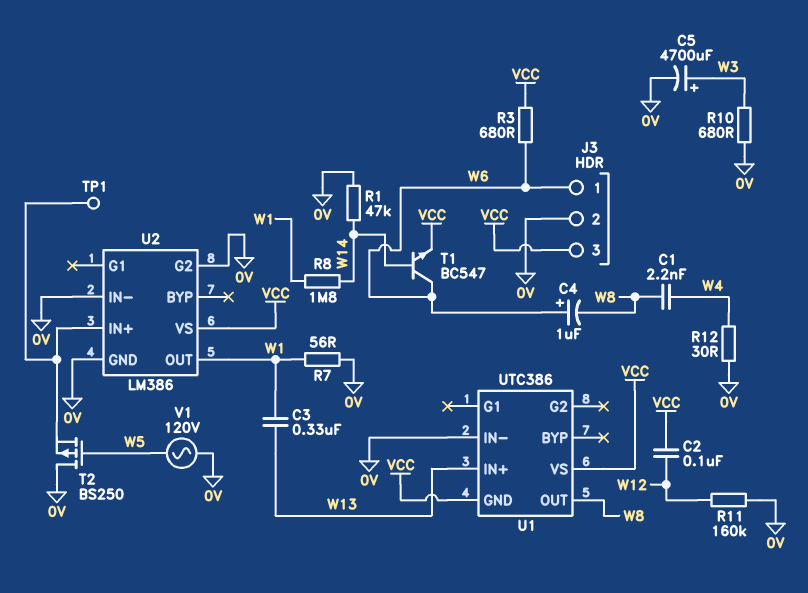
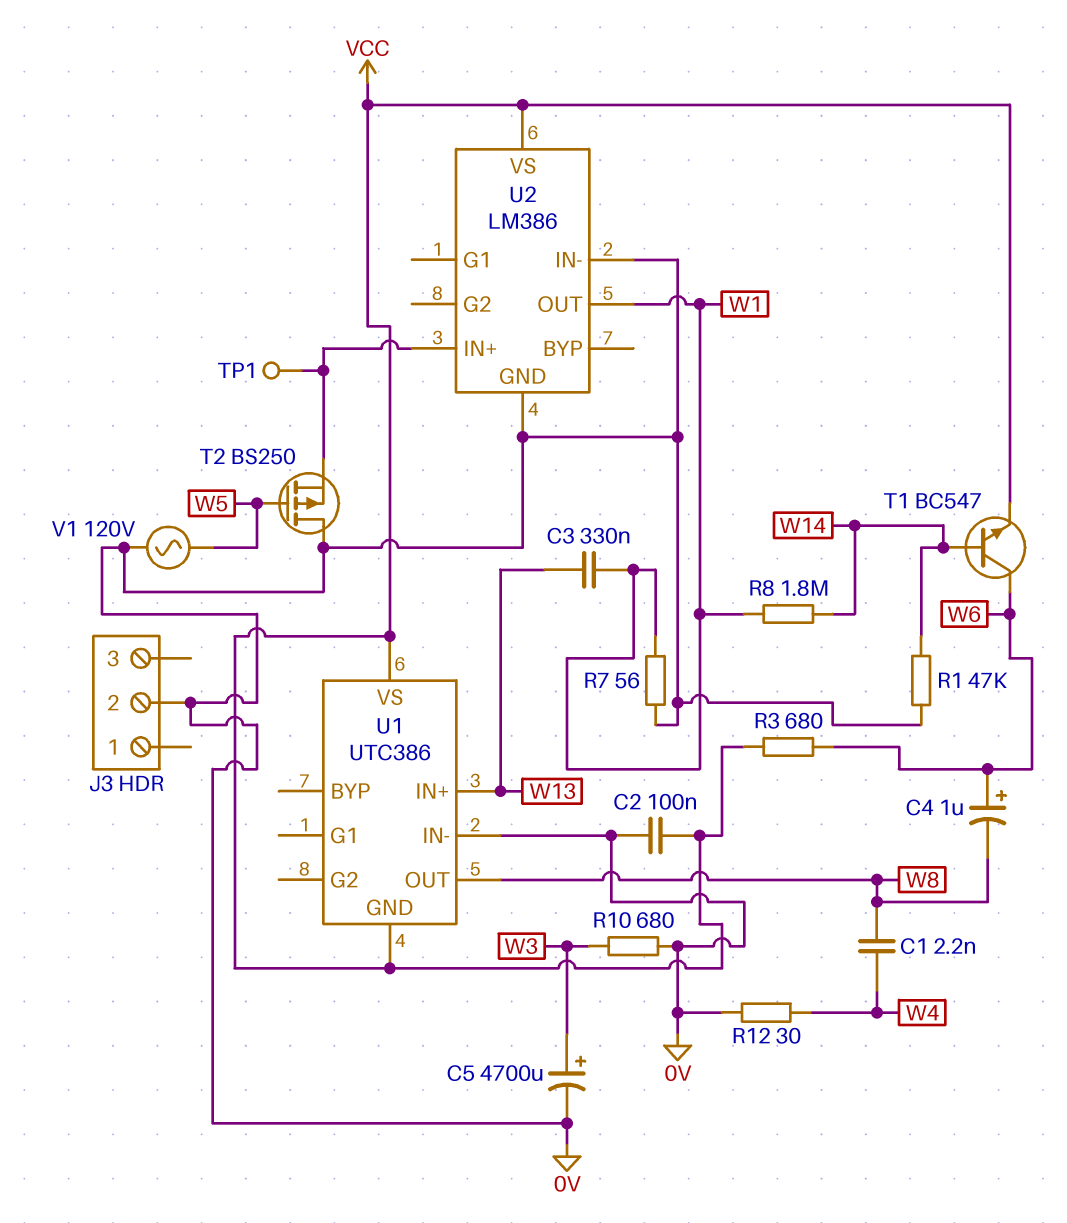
C2: 100nF (VCC, W12) -> 100nF (0V, VCC)
J3 pin 1: W6 -> none
J3 pin 3: VCC -> none
R11: 160k (0V, W12) -> none
U2 pin G2: 0V -> none

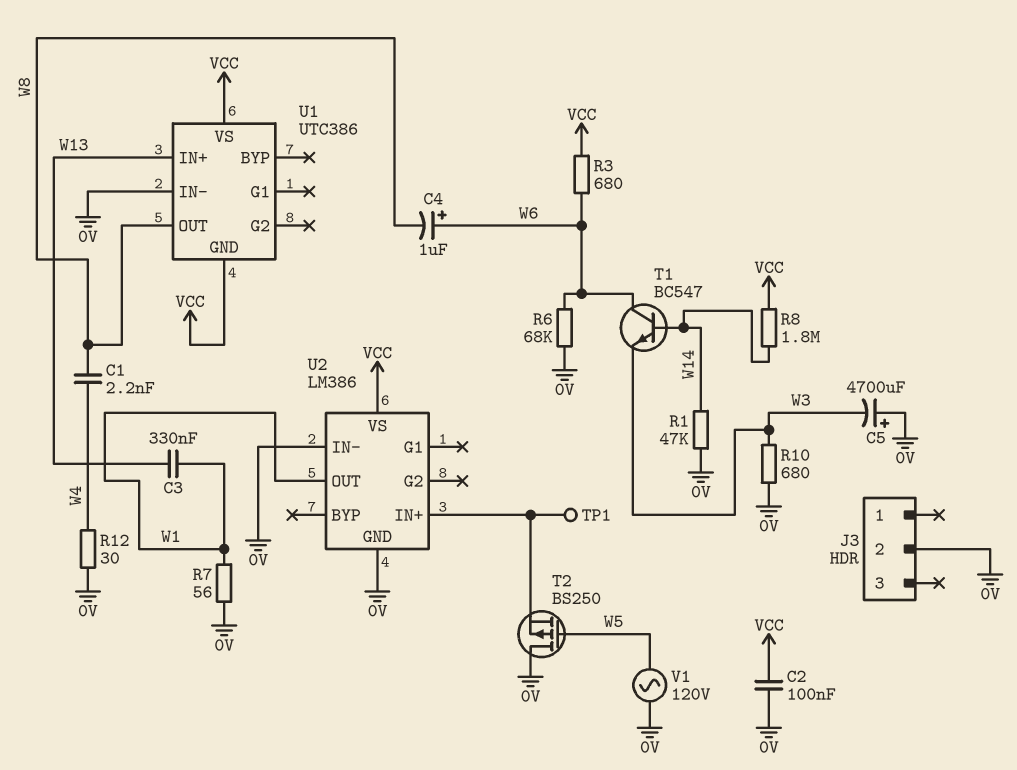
C5: 4700uF (plus W3, minus 0V) -> 4700uF (plus 0V, minus W3)
R6: none -> 68k (0V, W6)
R8: 1.8M (W1, W14) -> 1.8M (VCC, W14)
T1: NPN BC547 (B W14, C W6, E VCC) -> NPN BC547 (B W14, C W6, E W3)

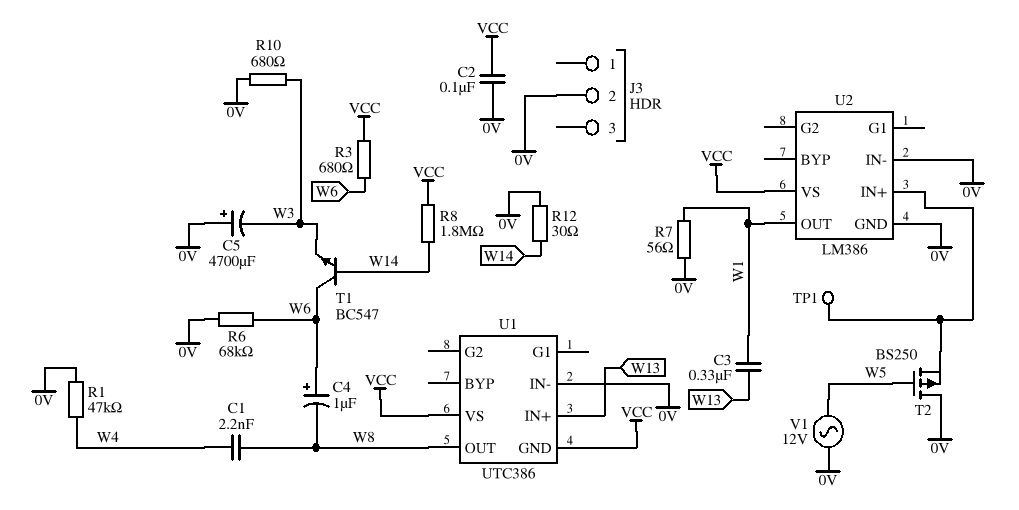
R1: 47k (0V, W14) -> 47k (0V, W4)
R12: 30 (0V, W4) -> 30 (0V, W14)
V1: AC 120V (0V, W5) -> AC 12V (0V, W5)

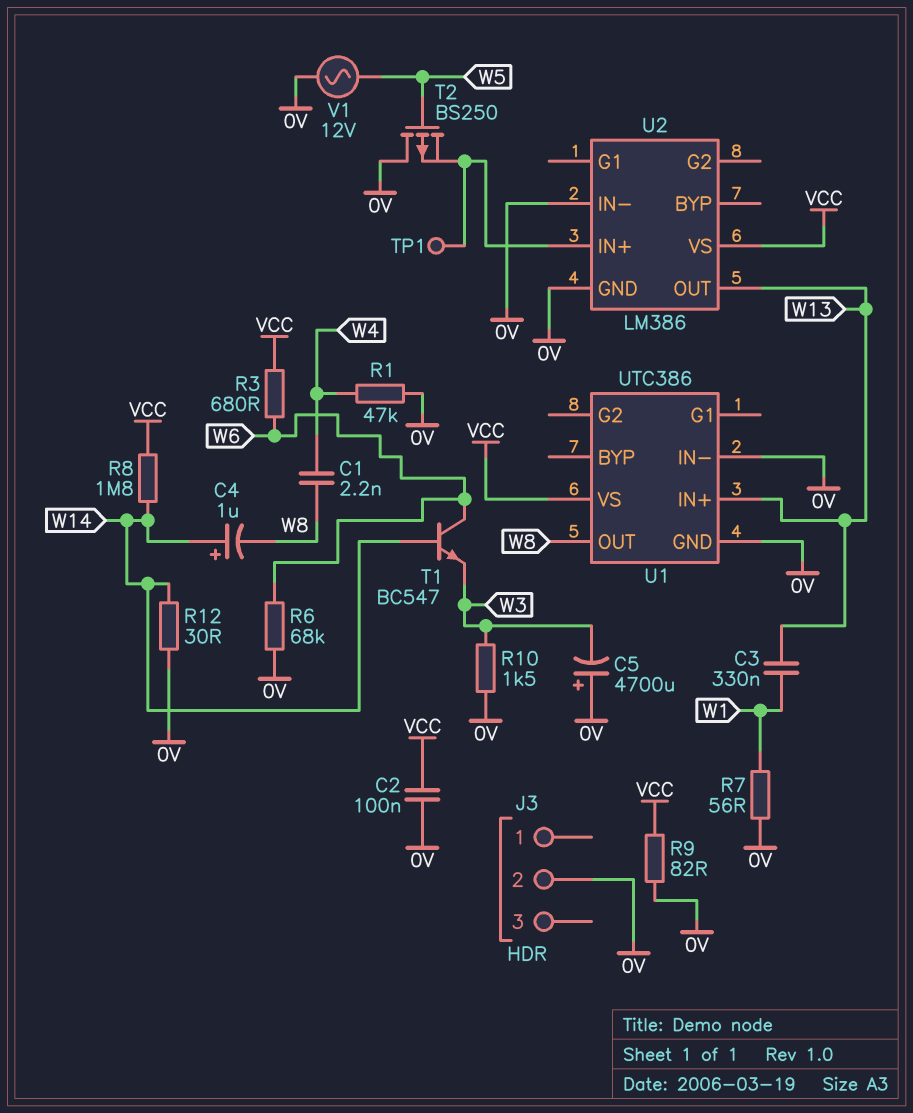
C4: 1uF (plus W6, minus W8) -> 1uF (plus W14, minus W8)
R9: none -> 82 (0V, VCC)
R10: 680 (0V, W3) -> 1.5k (0V, W3)
U1 pin GND: VCC -> 0V
U2 pin OUT: W1 -> W13

